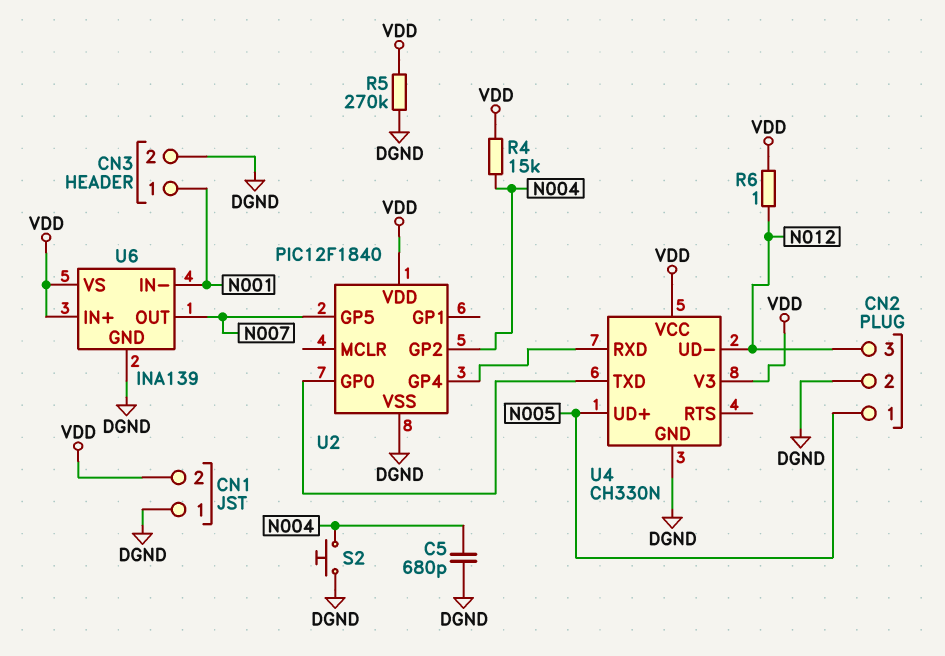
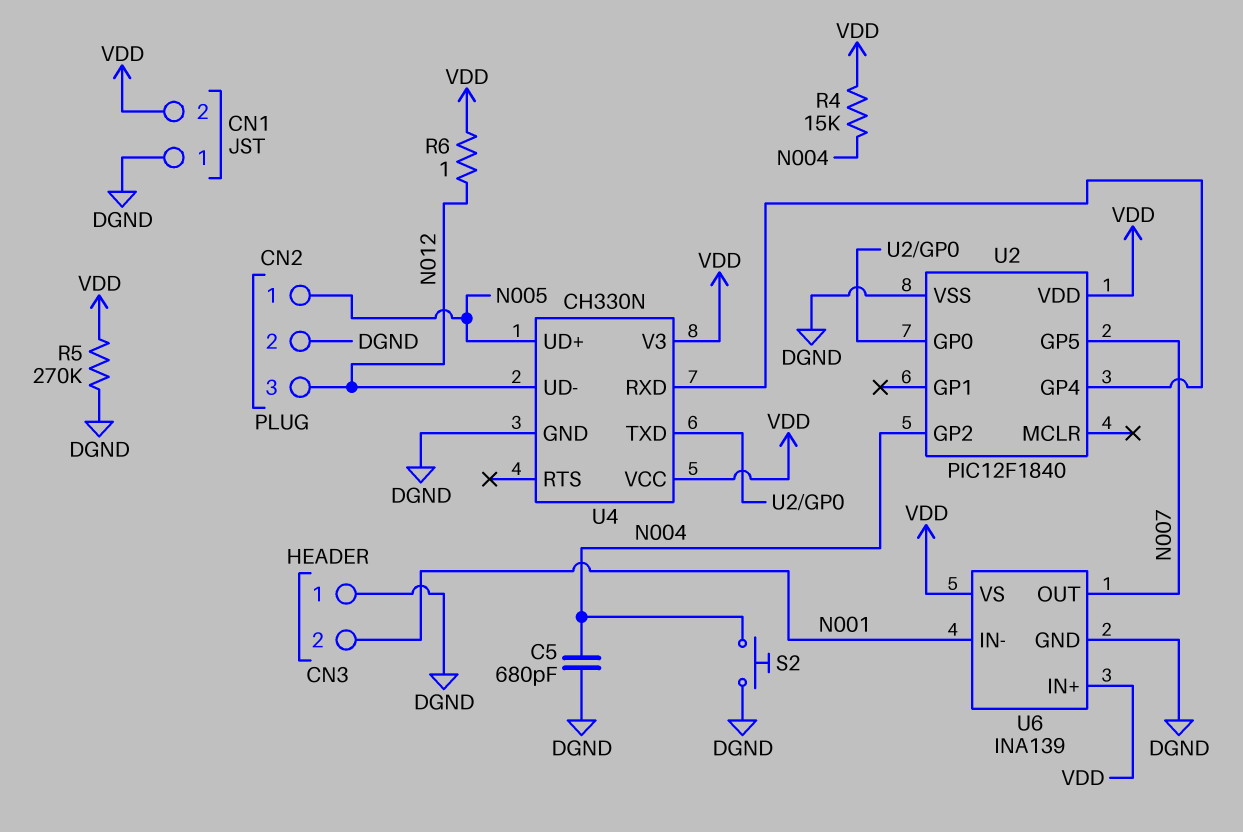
CN3 pin 1: N001 -> DGND
CN3 pin 2: DGND -> N001

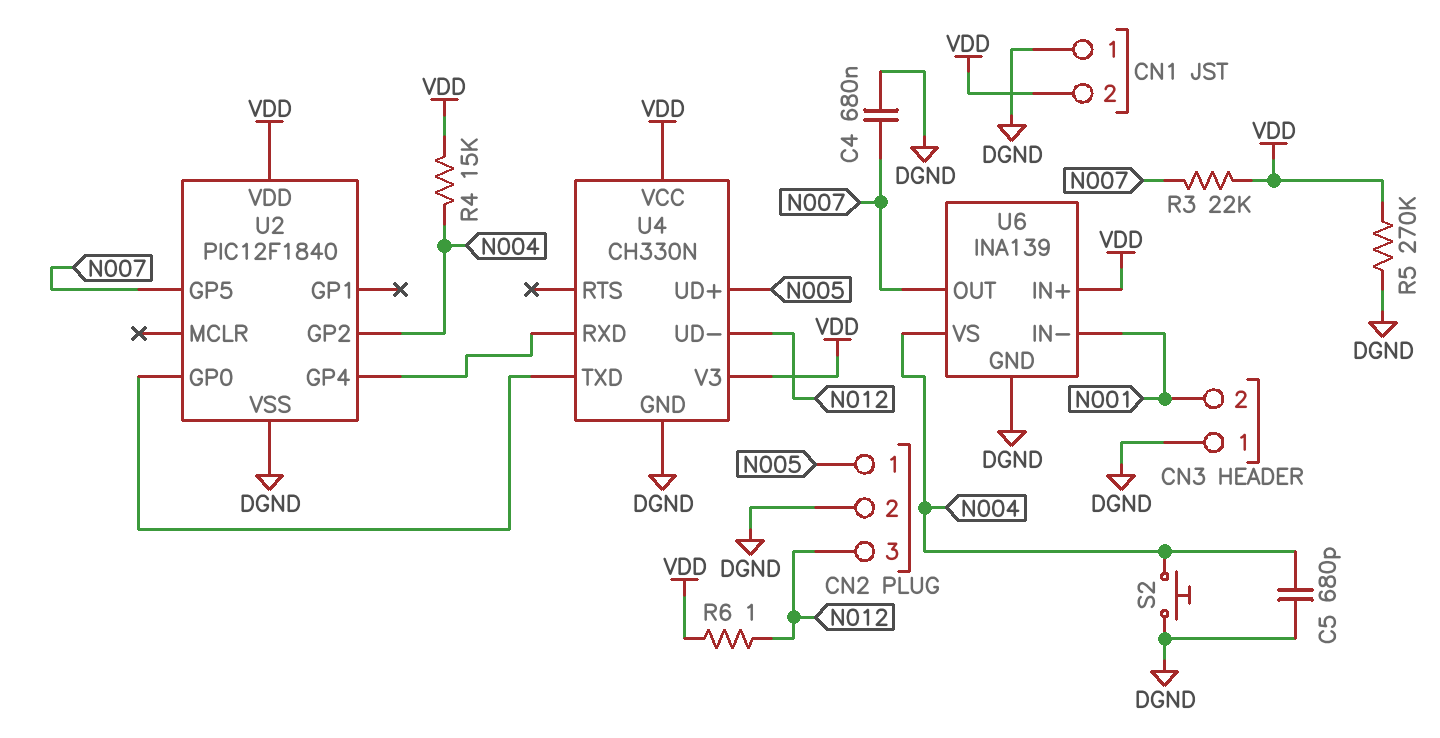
C4: none -> 680nF (DGND, N007)
R3: none -> 22k (N007, VDD)
U6 pin VS: VDD -> N004

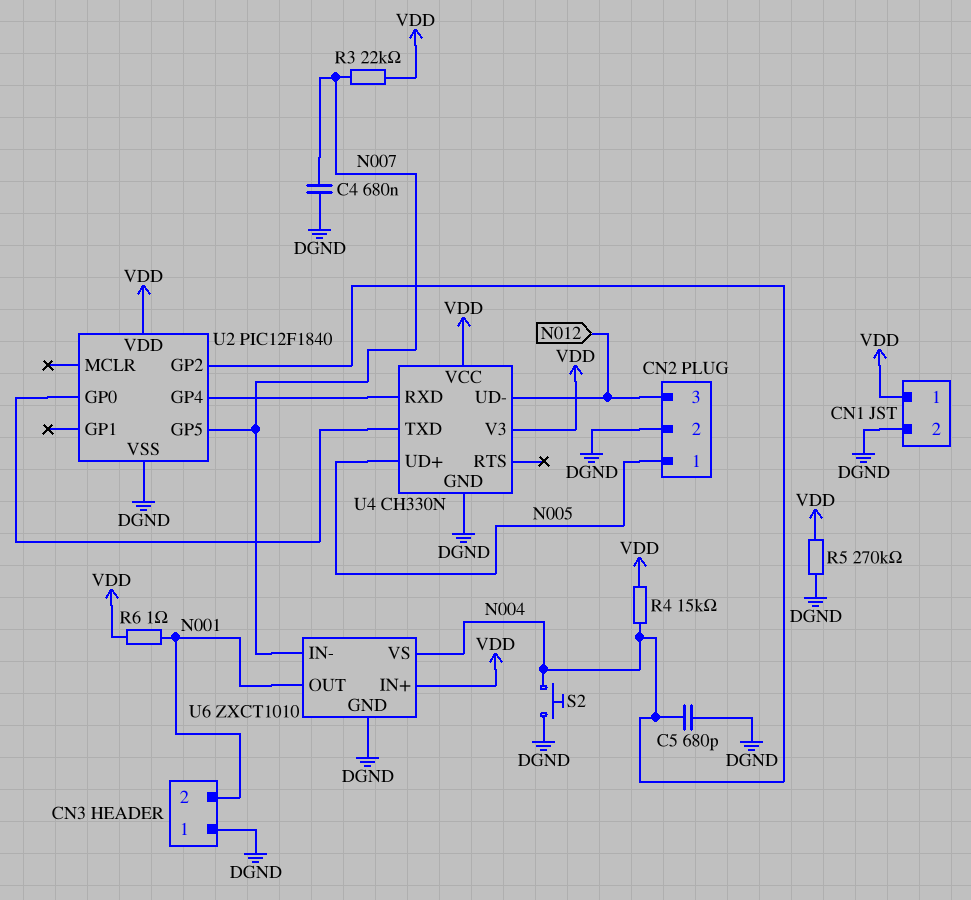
CN1 pin 1: DGND -> VDD
CN1 pin 2: VDD -> DGND
R6: 1 (N012, VDD) -> 1 (N001, VDD)
U6: INA139 -> ZXCT1010
U6 pin IN-: N001 -> N007
U6 pin OUT: N007 -> N001

